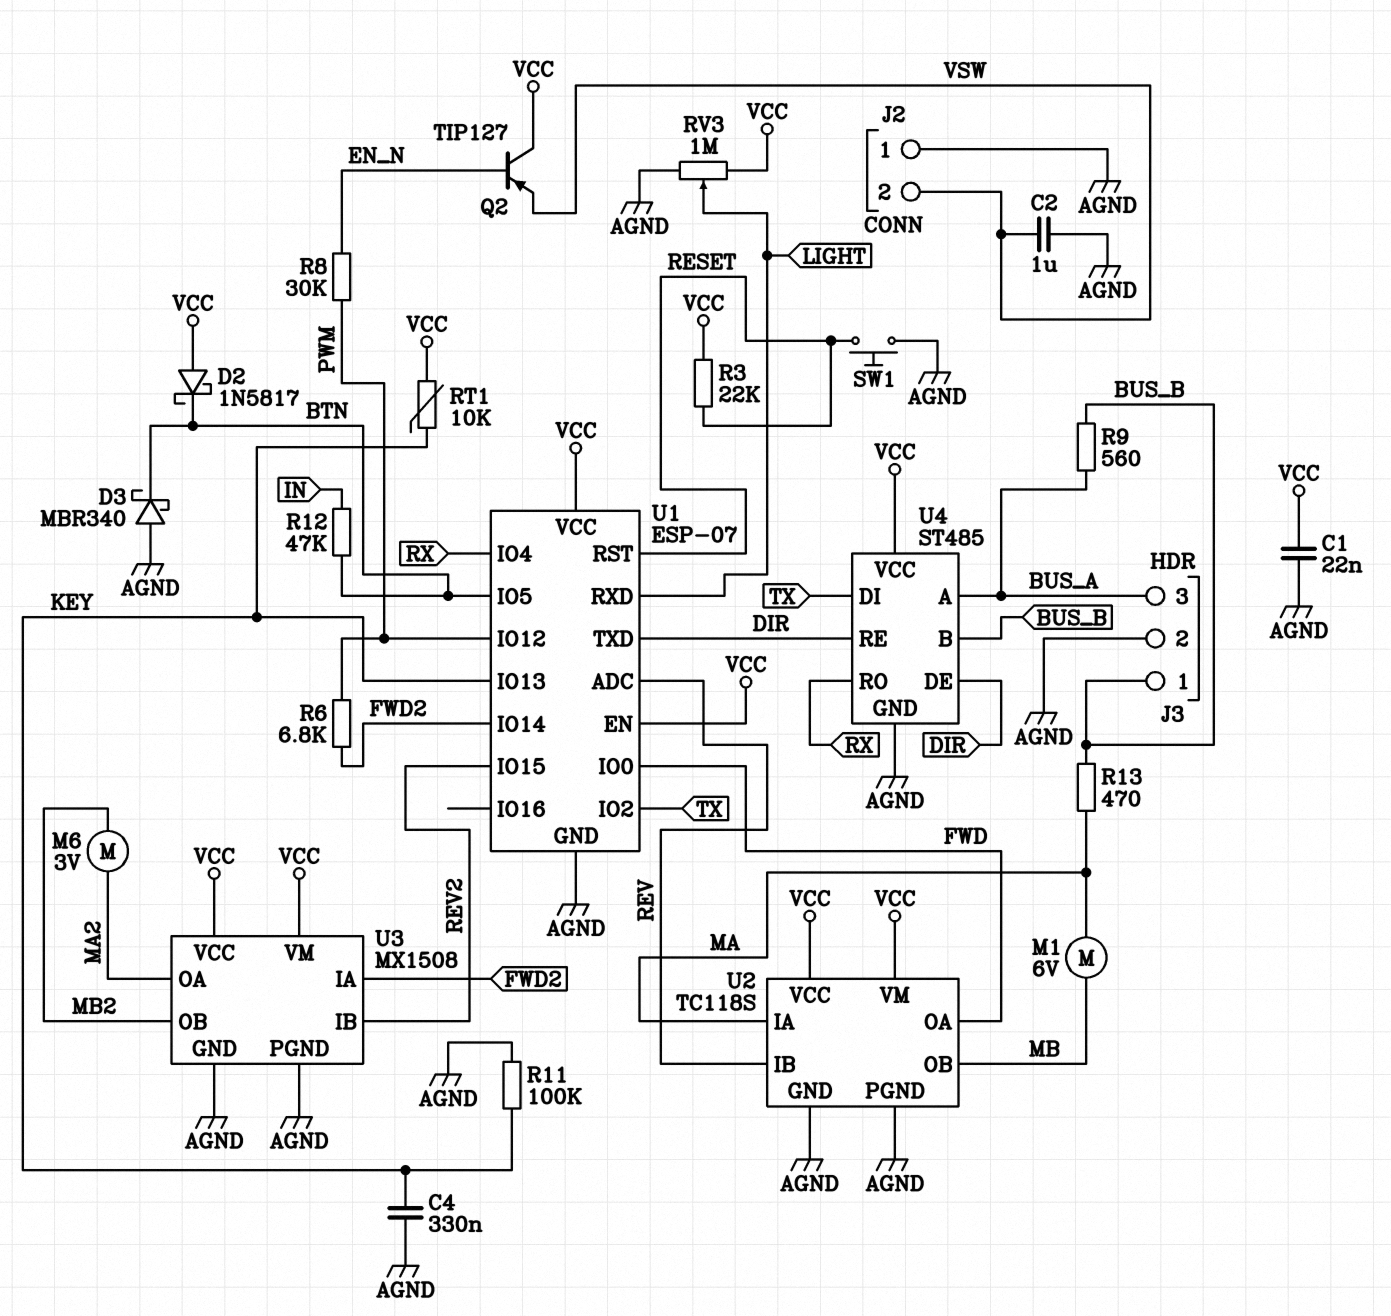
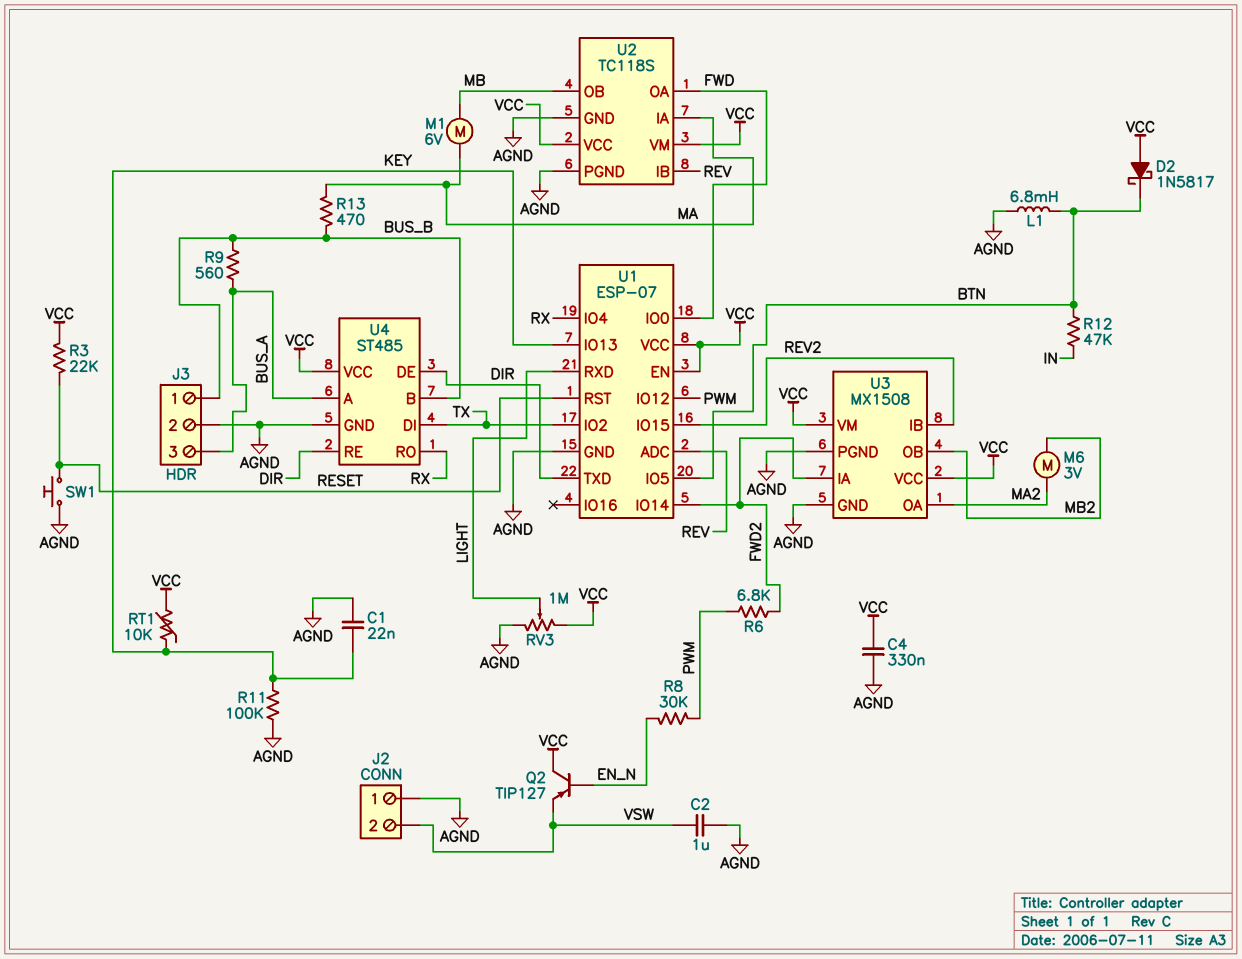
C1: 22nF (AGND, VCC) -> 22nF (AGND, KEY)
C4: 330nF (AGND, KEY) -> 330nF (AGND, VCC)
D3: schottky MBR340 (A AGND, K BTN) -> none
L1: none -> 6.8mH (AGND, BTN)

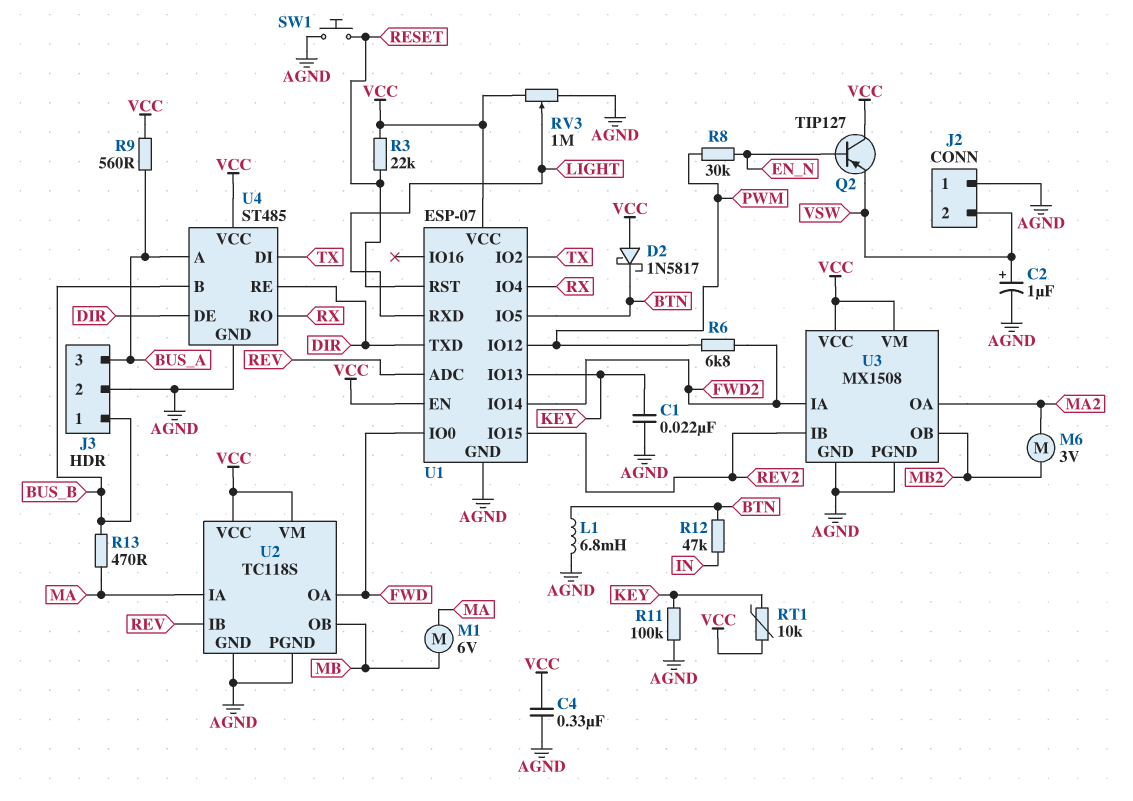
C2: 1uF (AGND, VSW) -> 1uF (plus VSW, minus AGND)
R9: 560 (BUS_A, BUS_B) -> 560 (BUS_A, VCC)

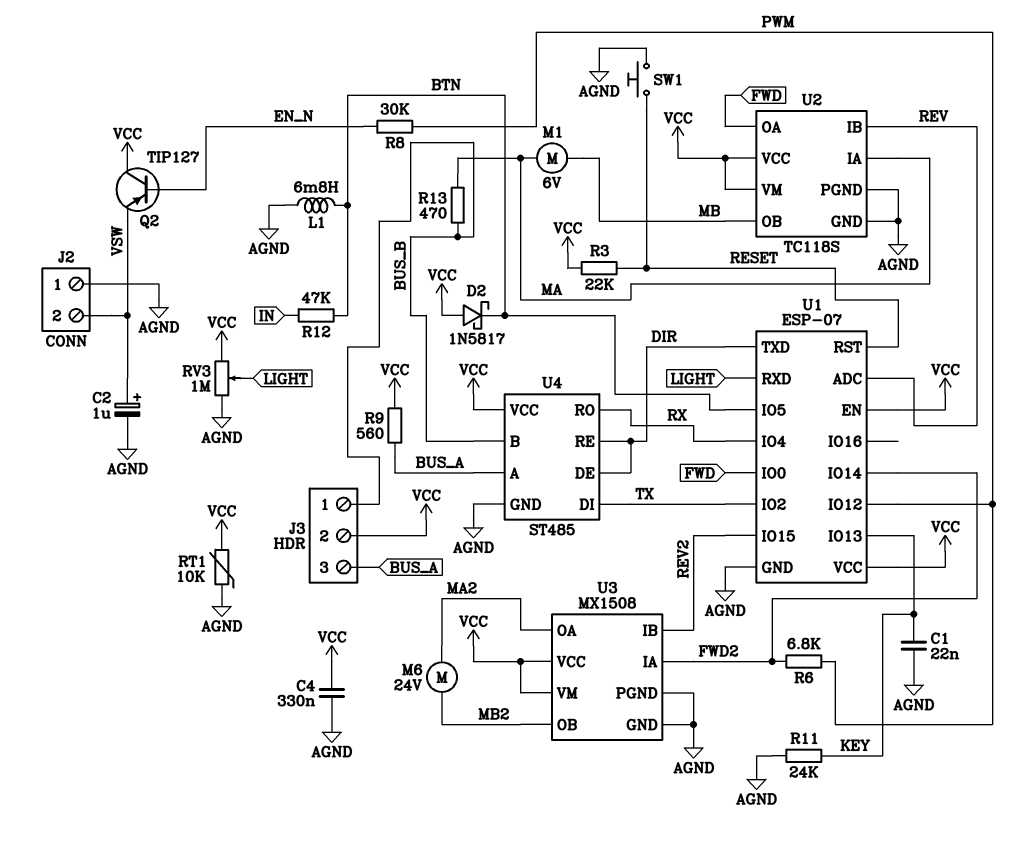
J3 pin 2: AGND -> VCC
M6: motor 3V (MA2, MB2) -> motor 24V (MA2, MB2)
R11: 100k (AGND, KEY) -> 24k (AGND, KEY)
RT1: 10k (KEY, VCC) -> 10k (AGND, VCC)

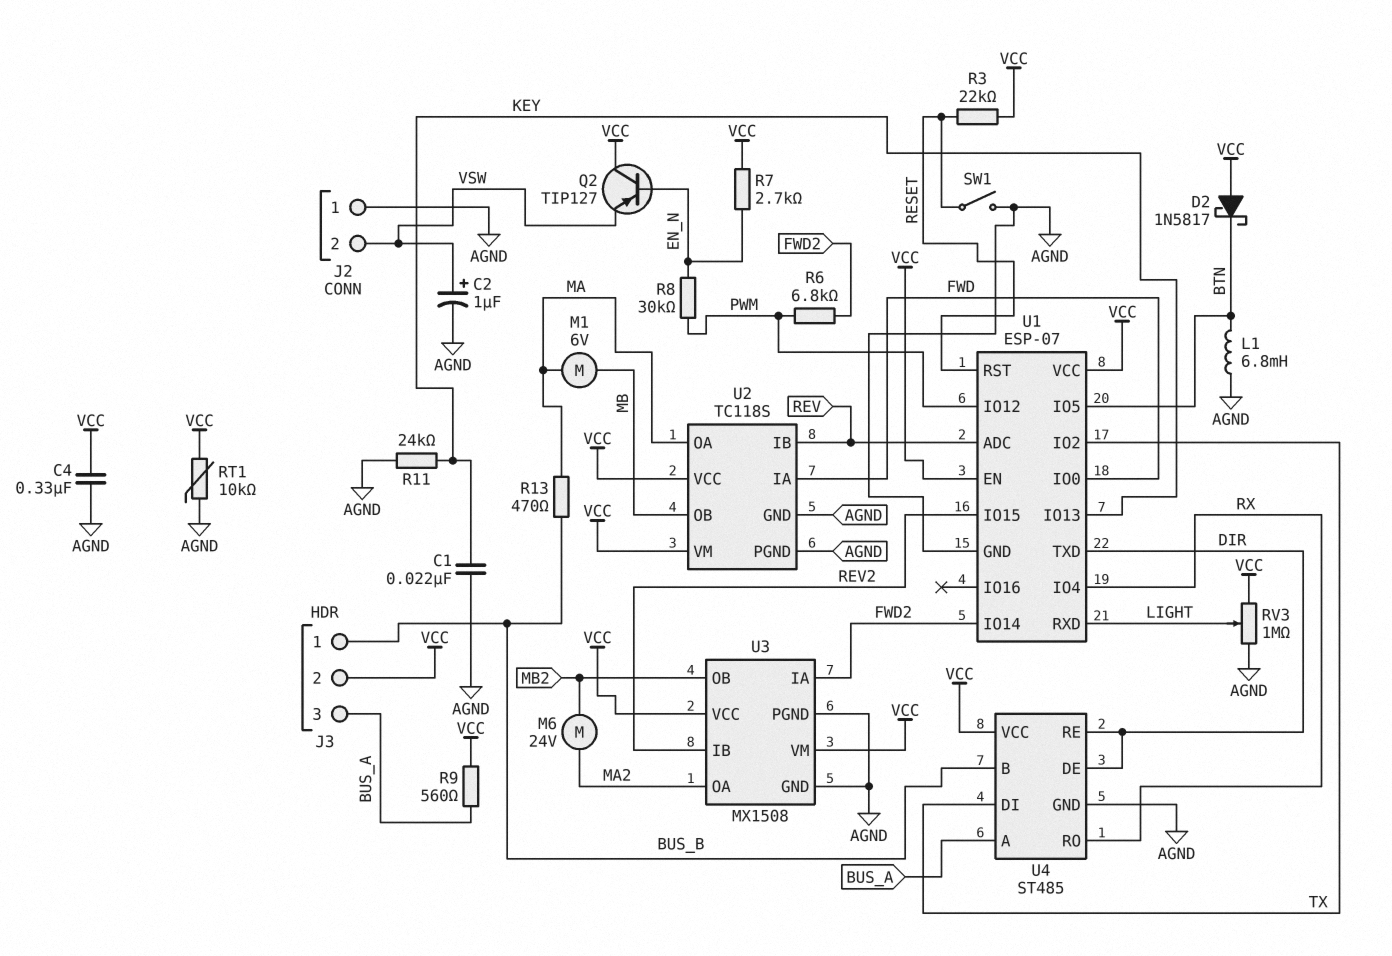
R7: none -> 2.7k (EN_N, VCC)
R12: 47k (BTN, IN) -> none
SW1: button (AGND, RESET) -> switch (AGND, RESET)
U2 pin IA: MA -> FWD
U2 pin OA: FWD -> MA

